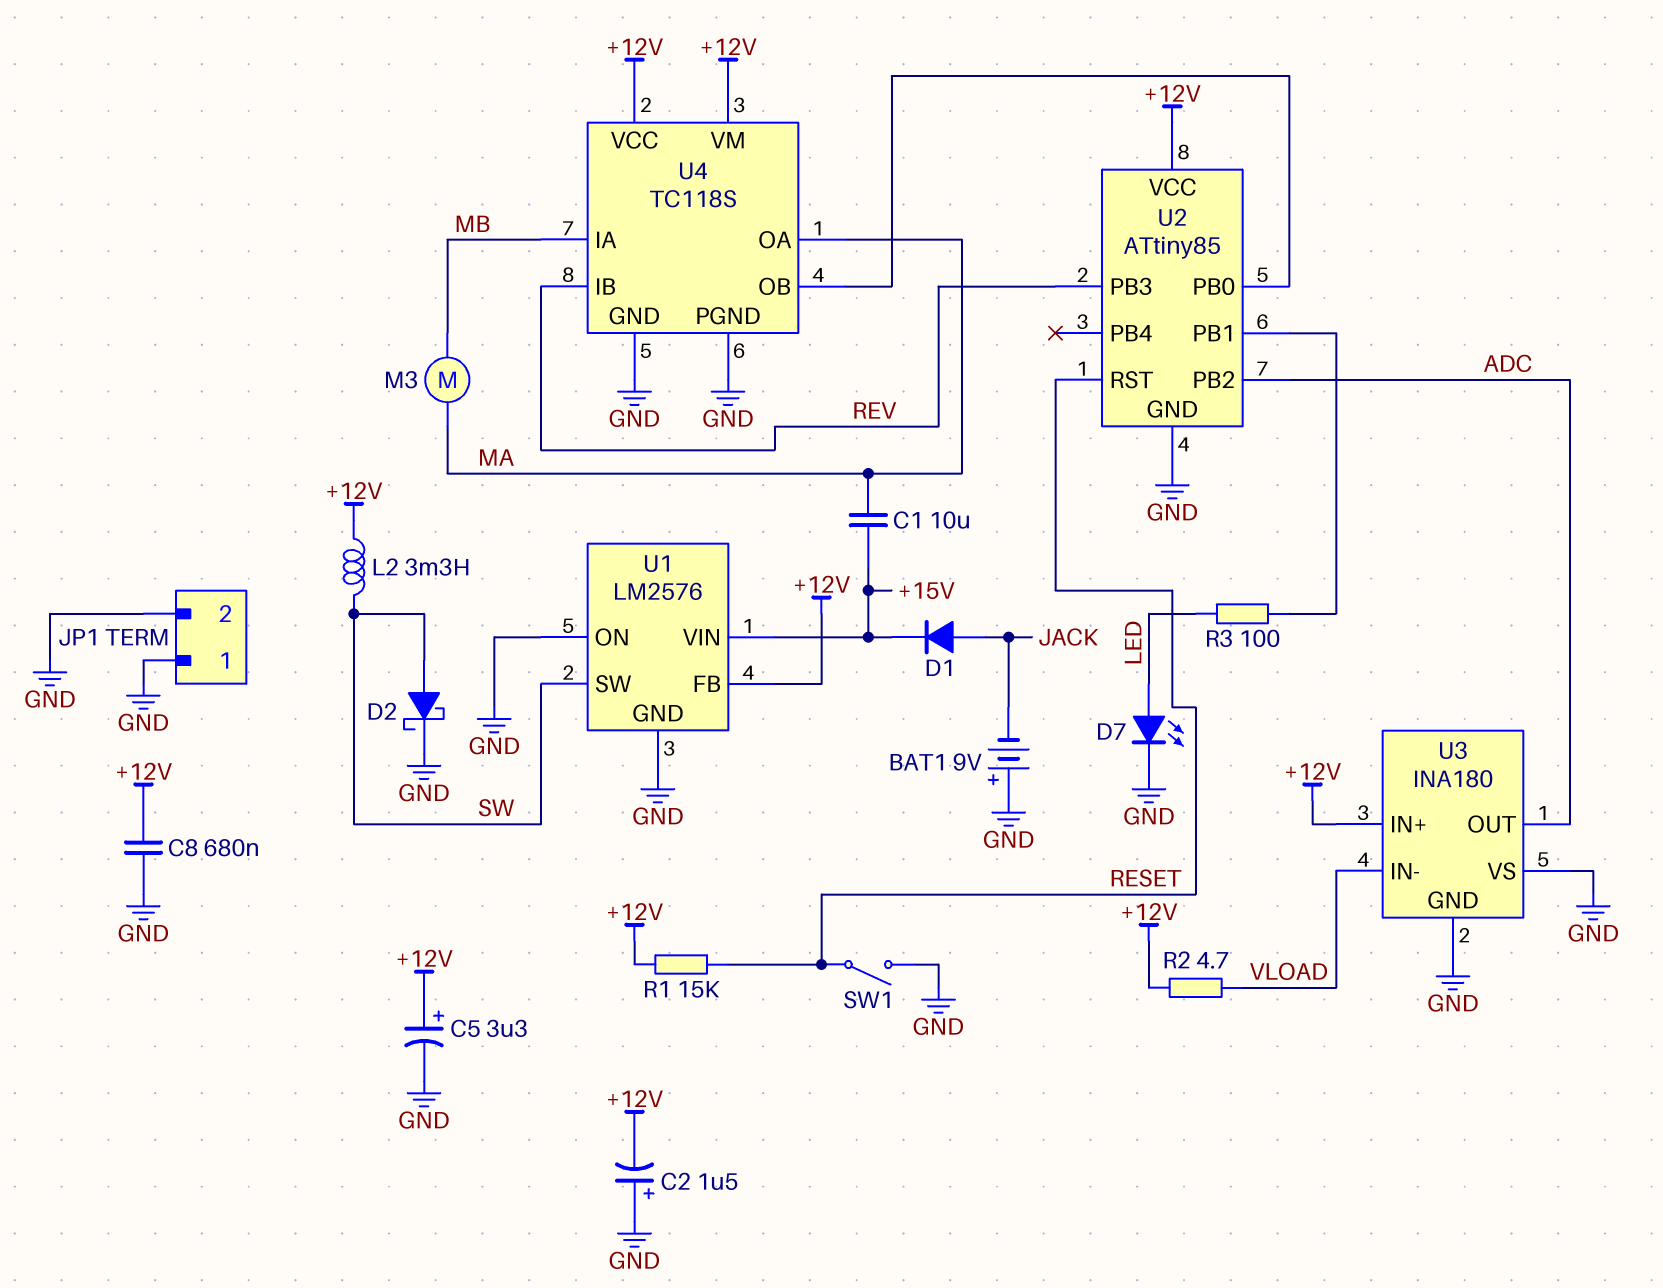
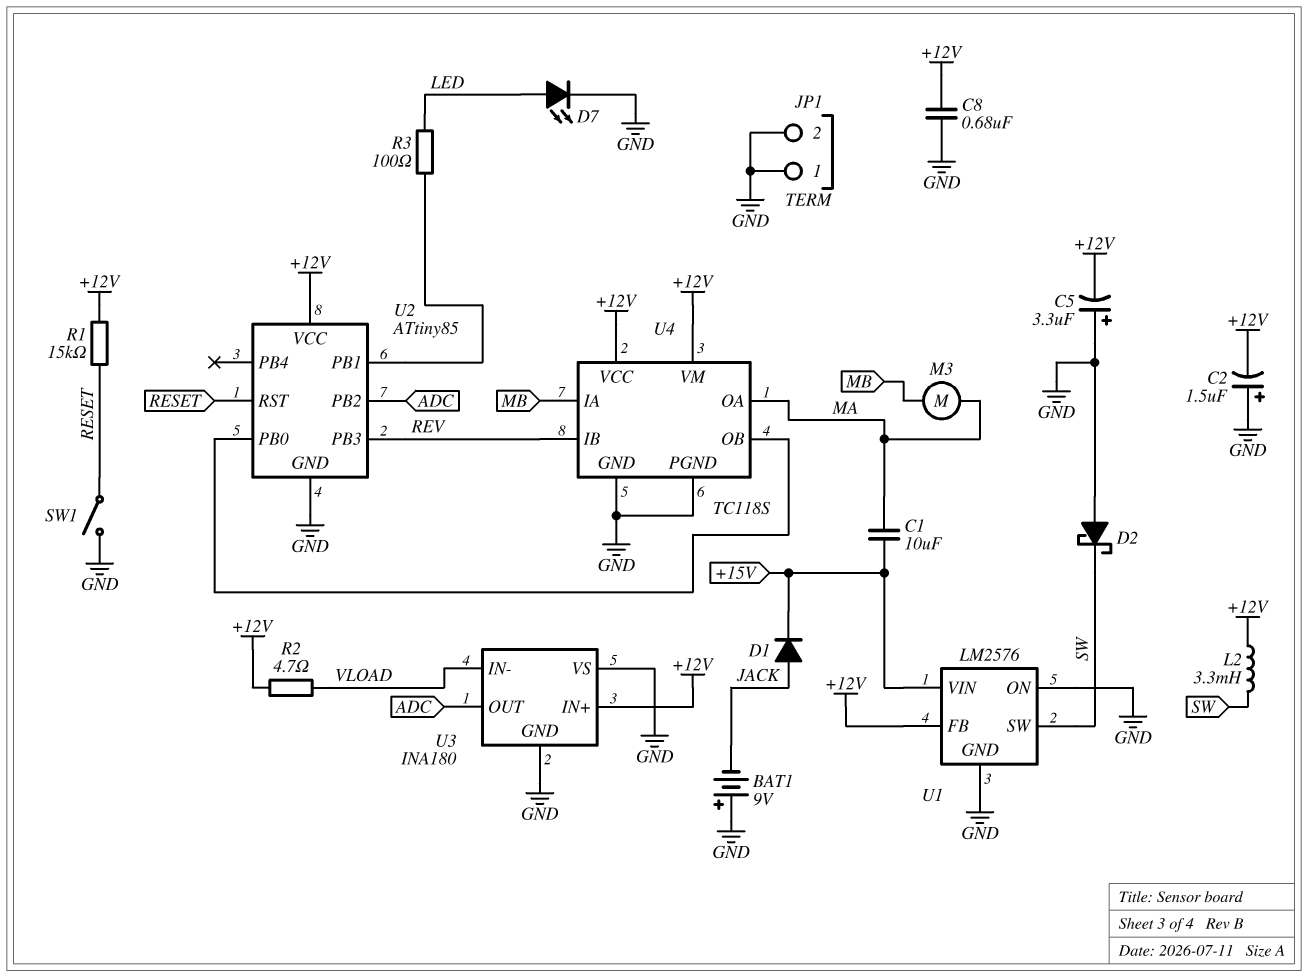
C5: 3.3uF (plus +12V, minus GND) -> 3.3uF (plus GND, minus +12V)
D2: schottky (A SW, K GND) -> schottky (A GND, K SW)

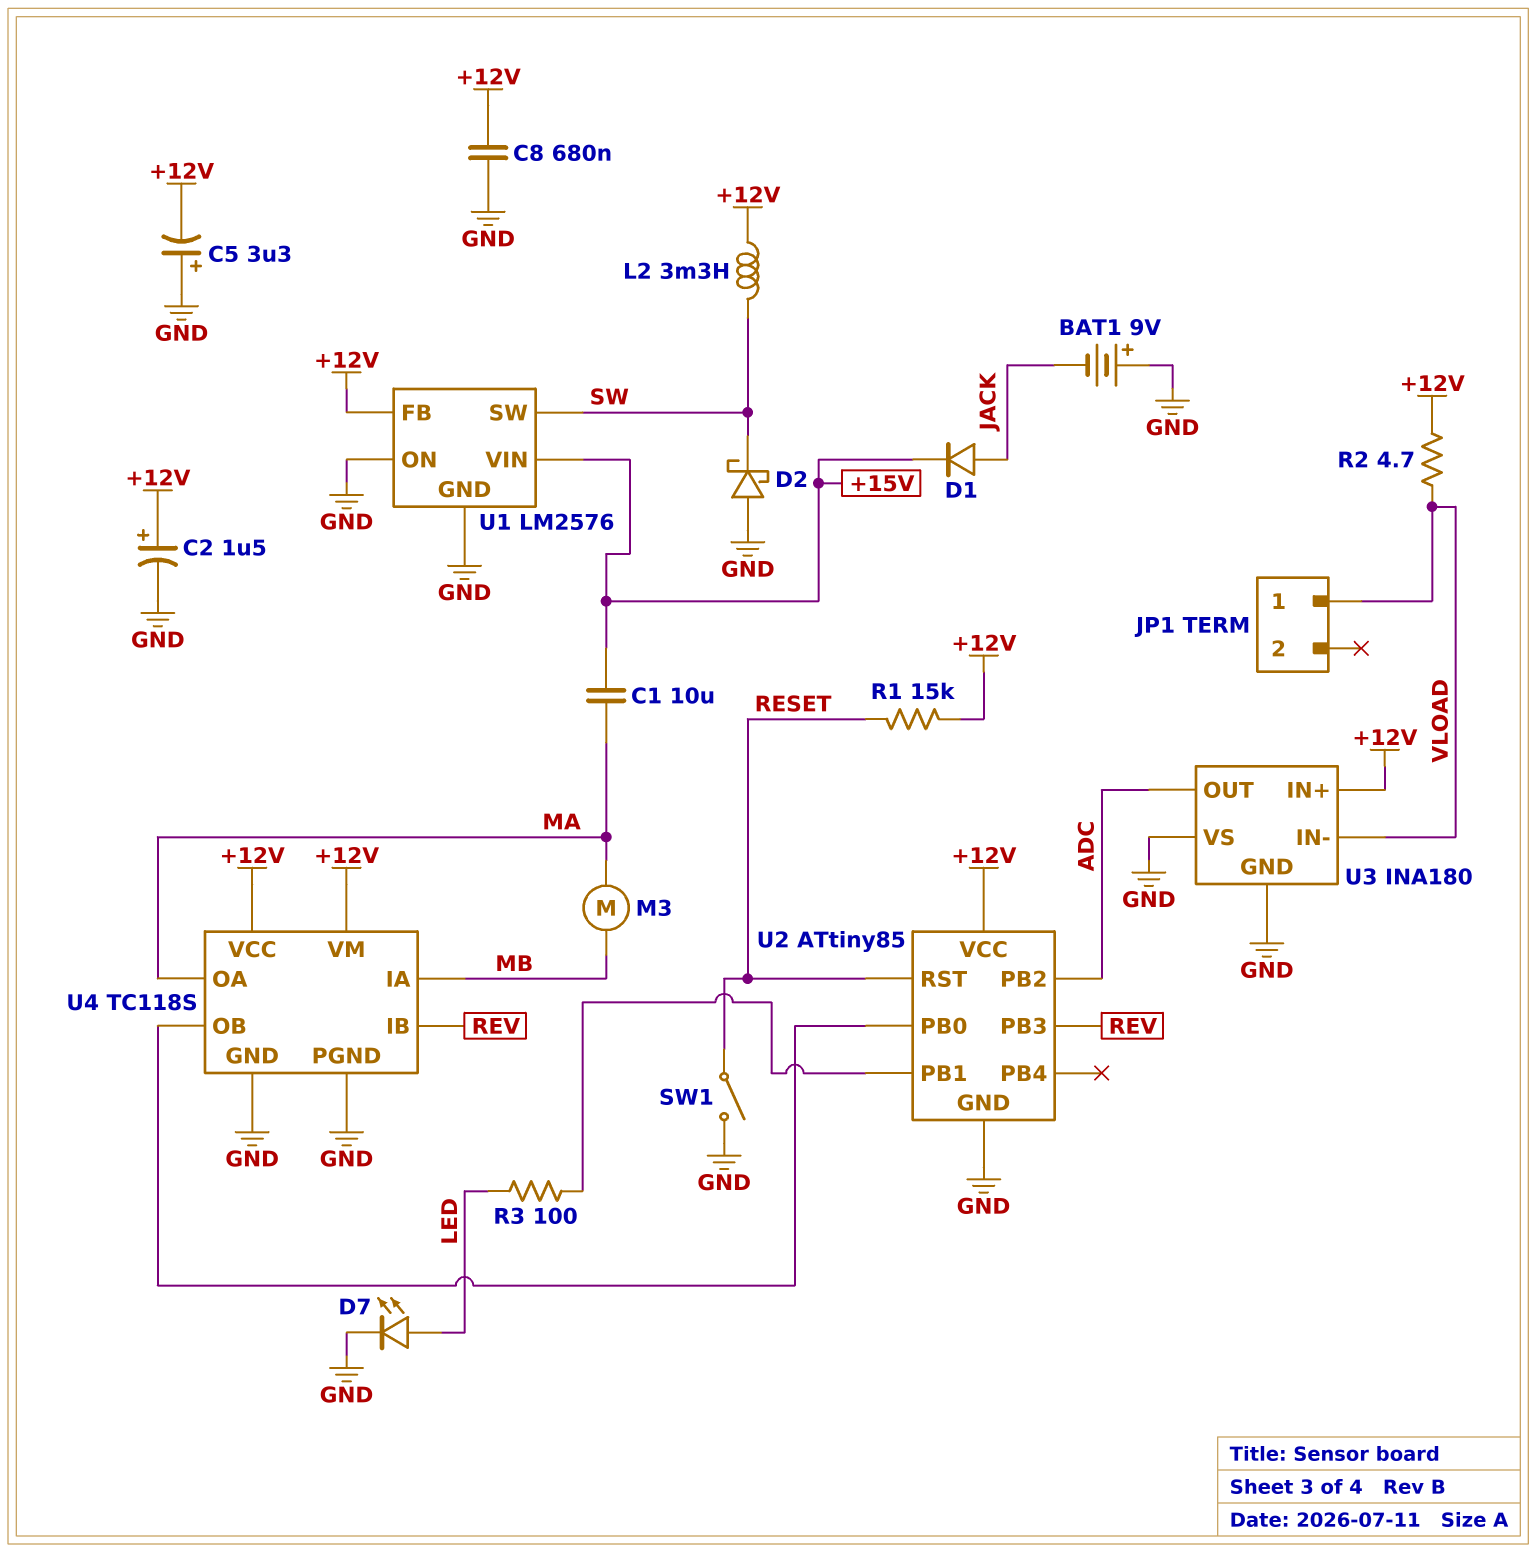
C2: 1.5uF (plus GND, minus +12V) -> 1.5uF (plus +12V, minus GND)
JP1 pin 1: GND -> VLOAD
JP1 pin 2: GND -> none

